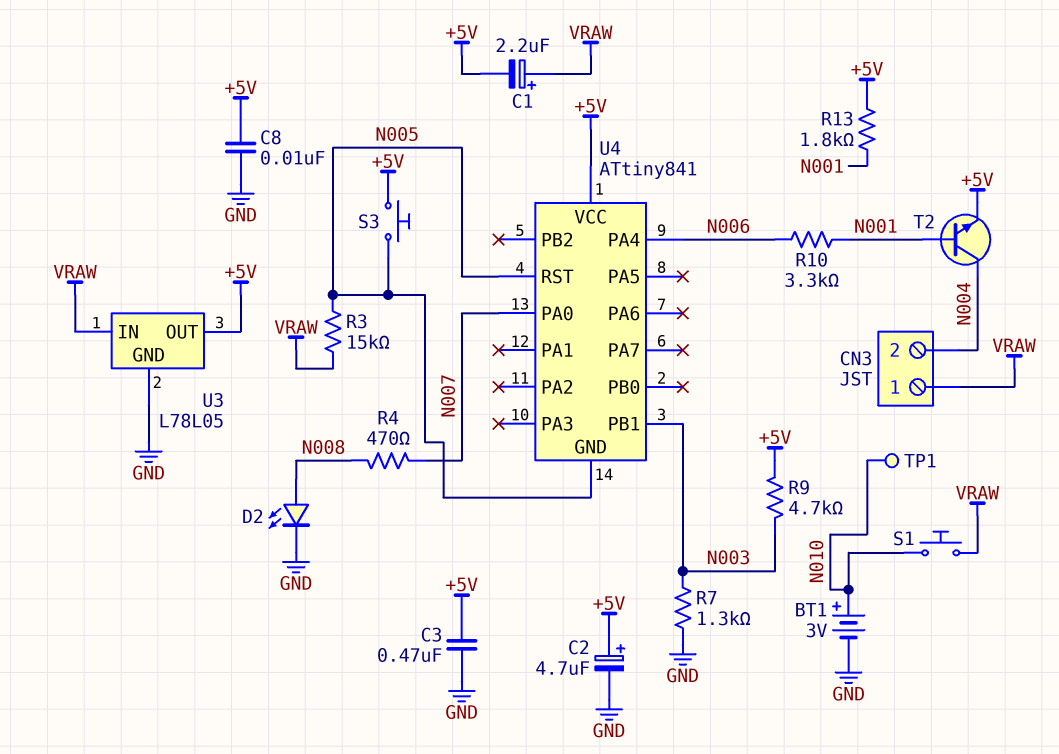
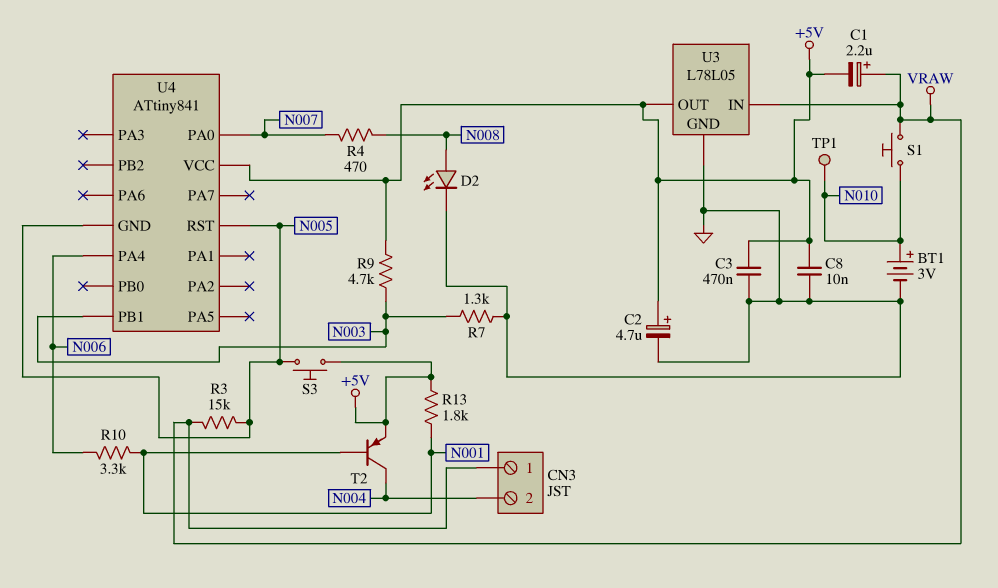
T2: NPN (B N001, C N004, E +5V) -> PNP (B N001, C N004, E +5V)

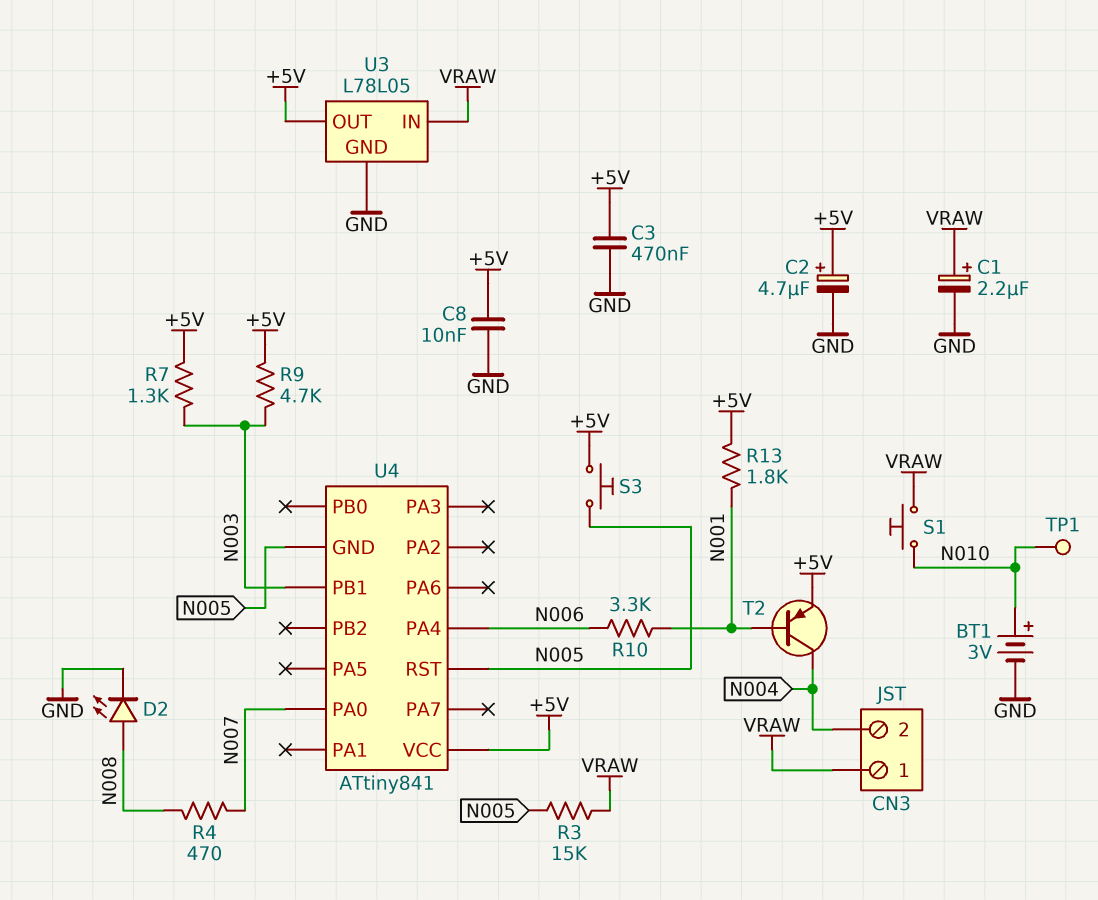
C1: 2.2uF (plus VRAW, minus +5V) -> 2.2uF (plus VRAW, minus GND)
R7: 1.3k (GND, N003) -> 1.3k (+5V, N003)

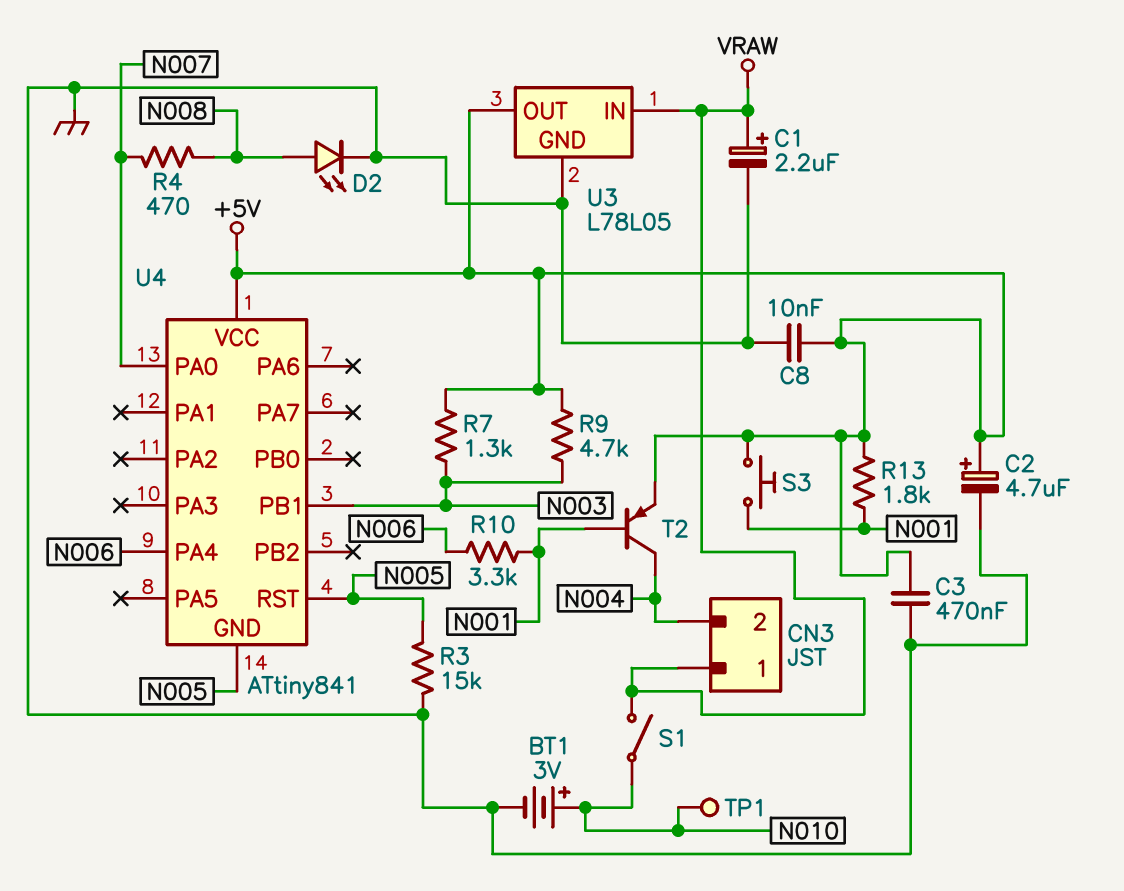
R3: 15k (N005, VRAW) -> 15k (GND, N005)
S1: button (N010, VRAW) -> switch (N010, VRAW)
S3: button (+5V, N005) -> button (+5V, N001)

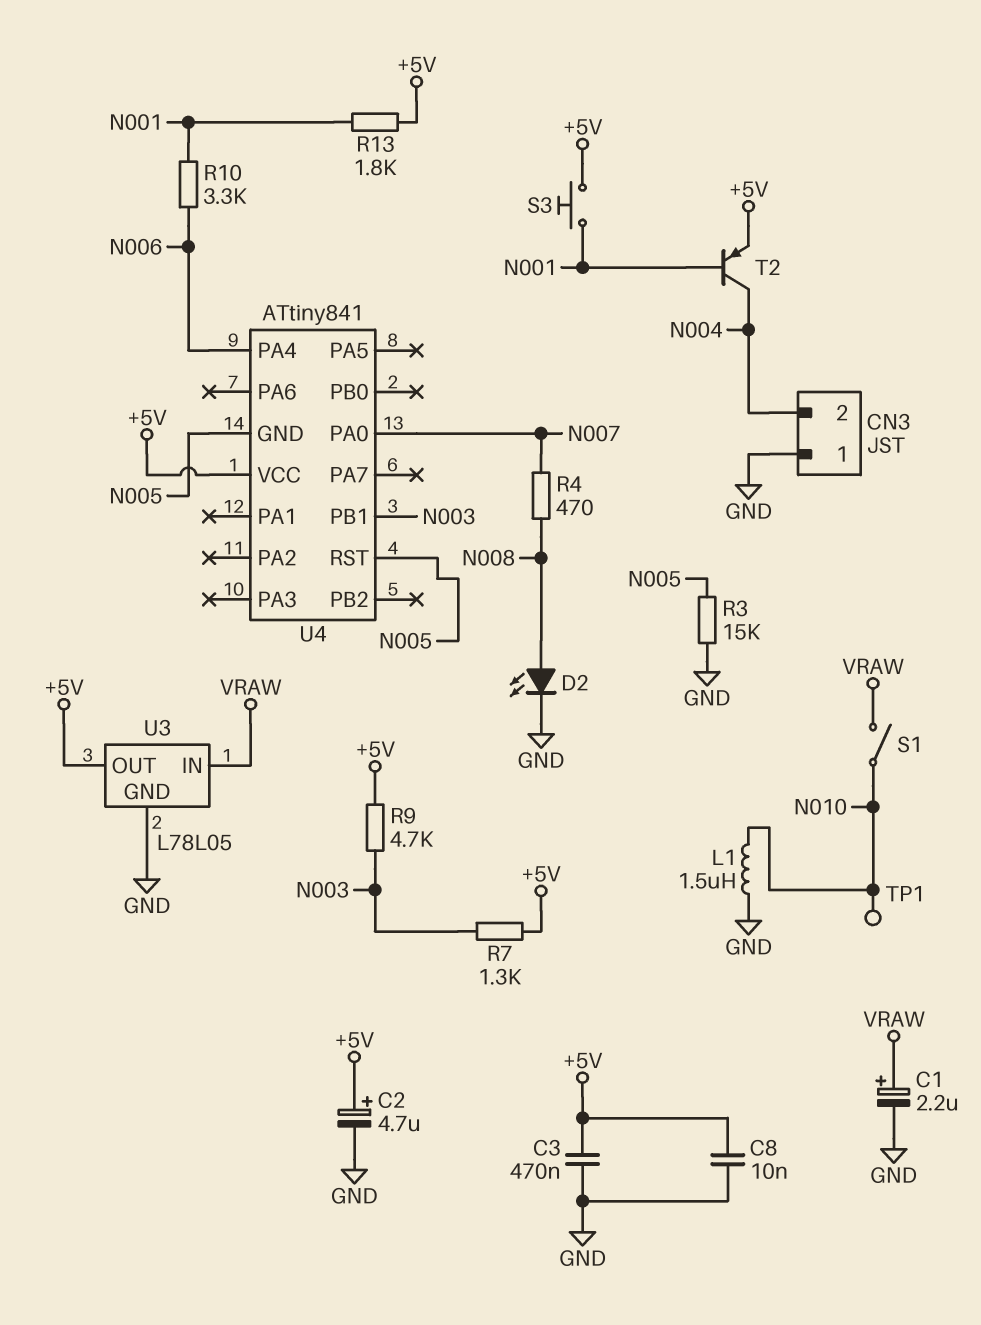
BT1: 3V (plus N010, minus GND) -> none
CN3 pin 1: VRAW -> GND
L1: none -> 1.5uH (GND, N010)

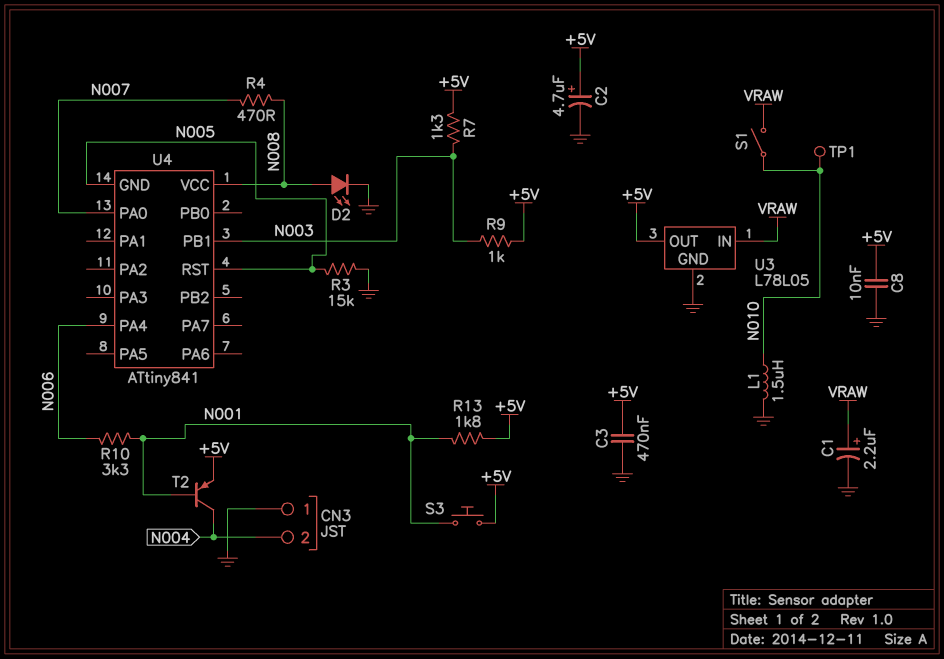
R9: 4.7k (+5V, N003) -> 1k (+5V, N003)
U4 pin VCC: +5V -> N008

